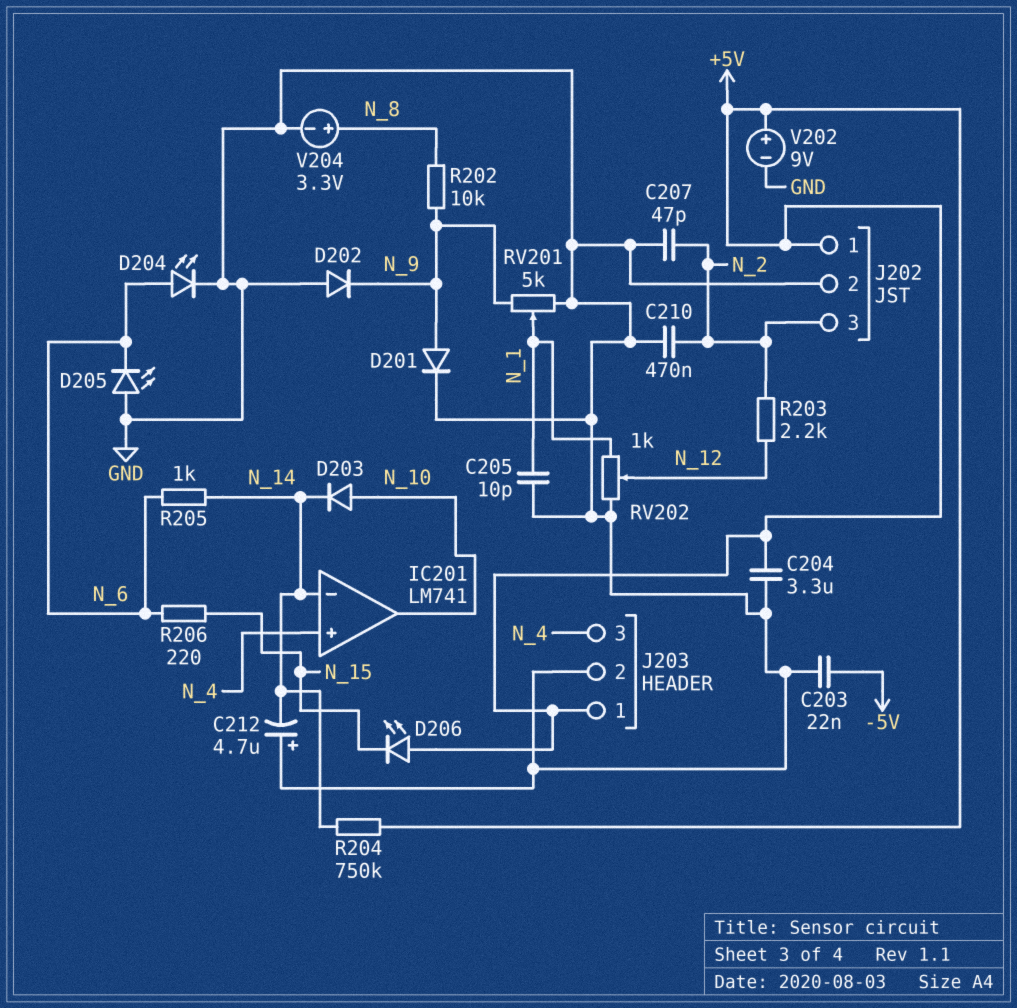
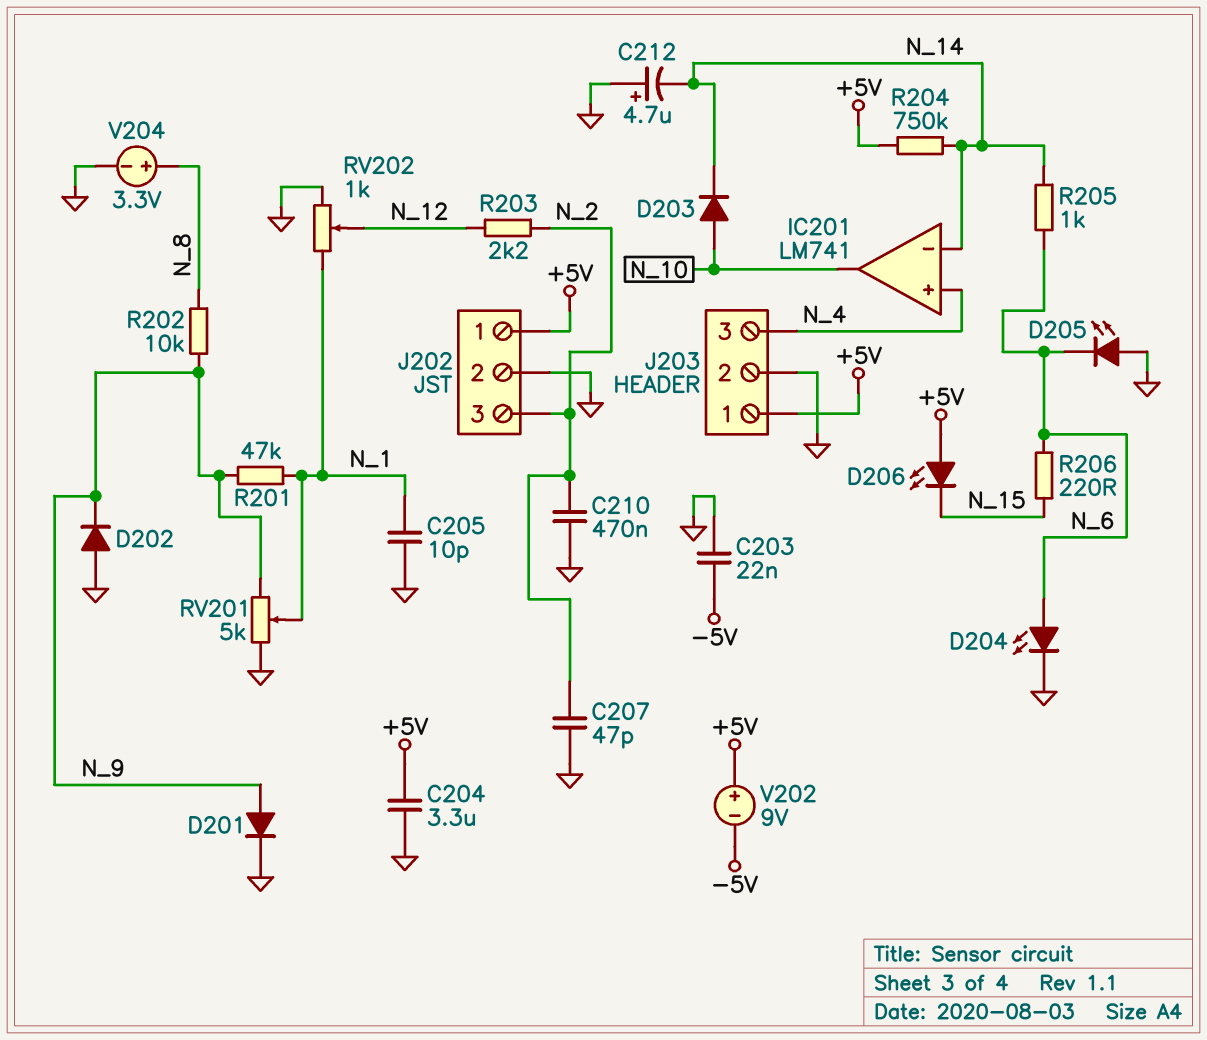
R201: none -> 47k (N_1, N_9)
V202: 9V (plus +5V, minus GND) -> 9V (plus +5V, minus -5V)

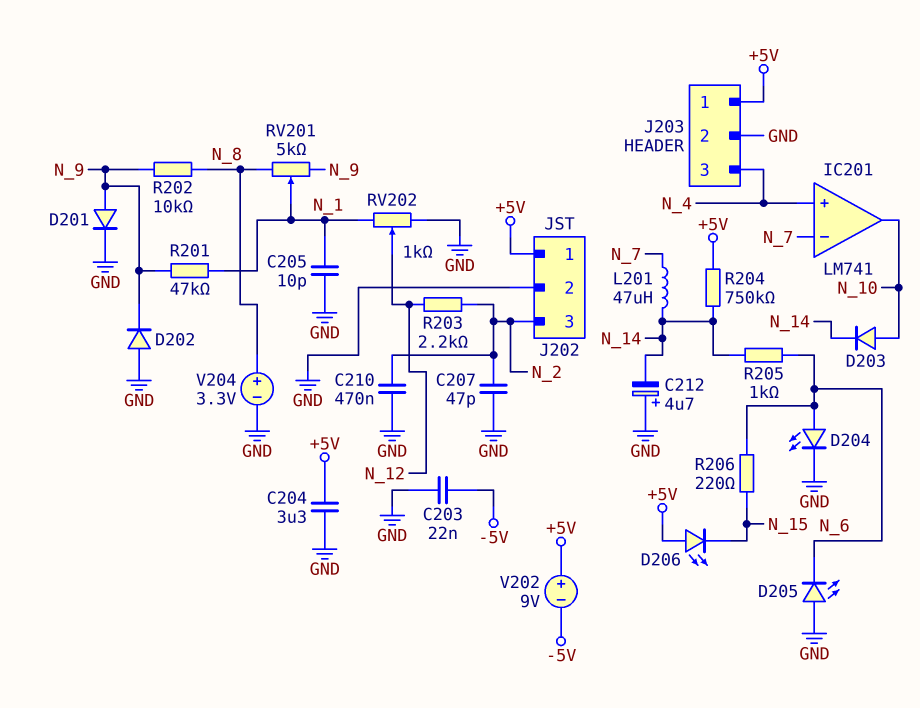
IC201 pin in-: N_14 -> N_7
L201: none -> 47uH (N_7, N_14)
RV201: 5k (GND, N_9, wiper N_1) -> 5k (N_8, N_9, wiper N_1)

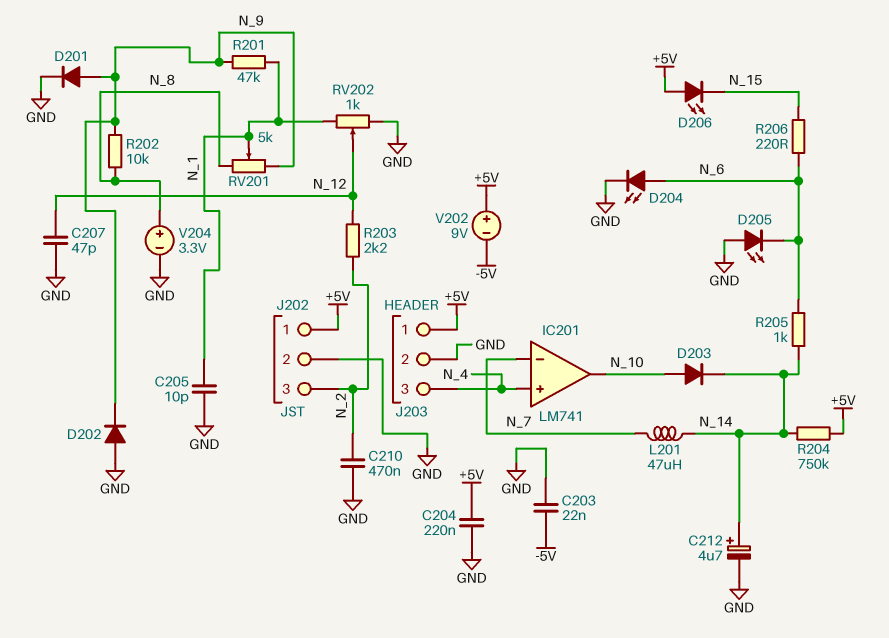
C204: 3.3uF (+5V, GND) -> 220nF (+5V, GND)
C207: 47pF (GND, N_2) -> 47pF (GND, N_12)
C212: 4.7uF (plus GND, minus N_14) -> 4.7uF (plus N_14, minus GND)

